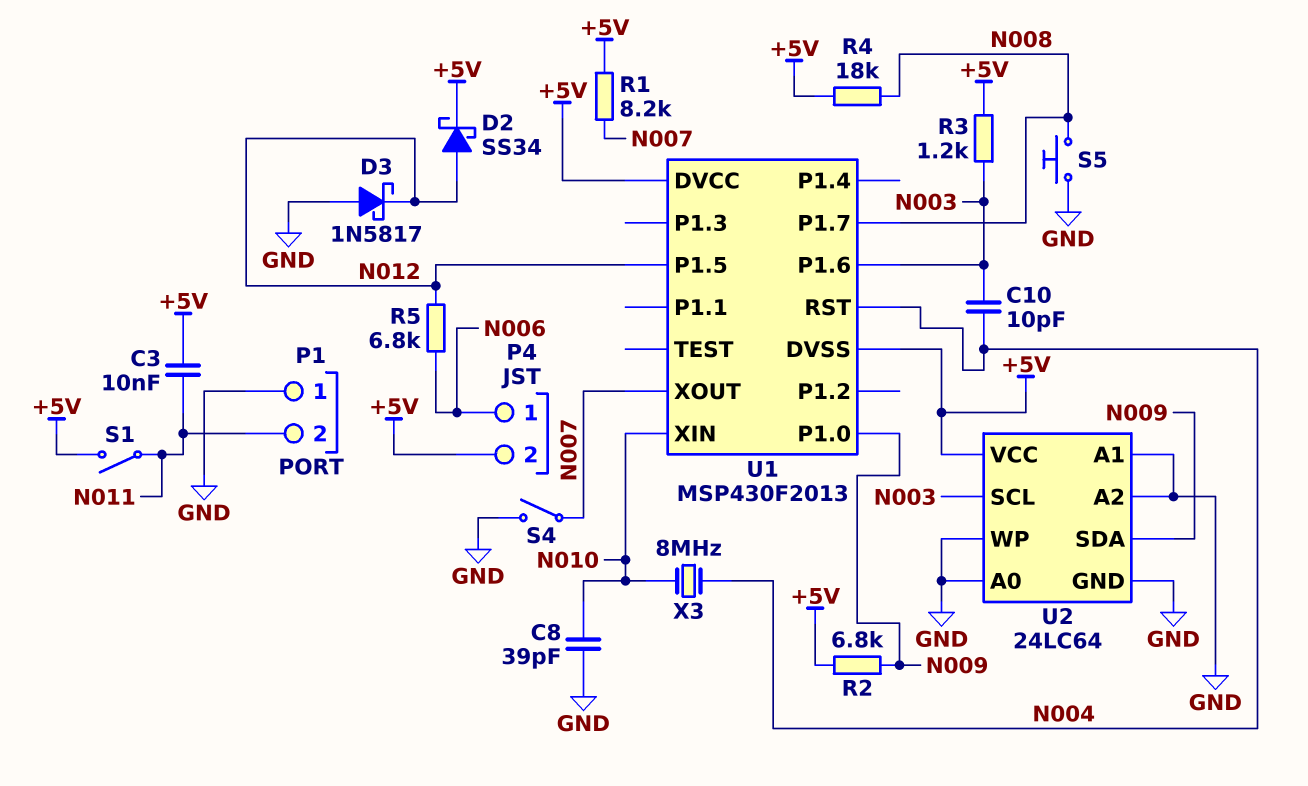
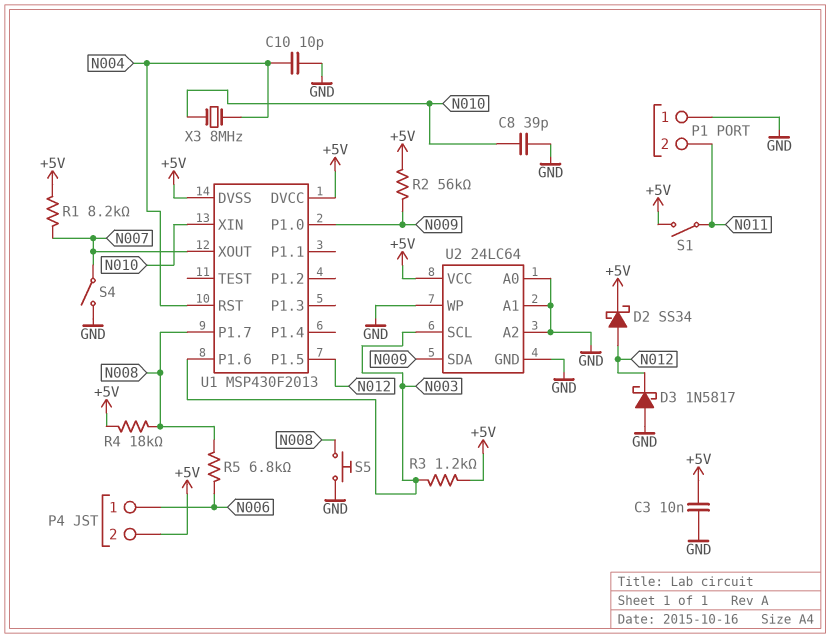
C3: 10nF (+5V, N011) -> 10nF (+5V, GND)
C10: 10pF (N003, N004) -> 10pF (GND, N004)
R2: 6.8k (+5V, N009) -> 56k (+5V, N009)
R5: 6.8k (N006, N012) -> 6.8k (N006, N008)

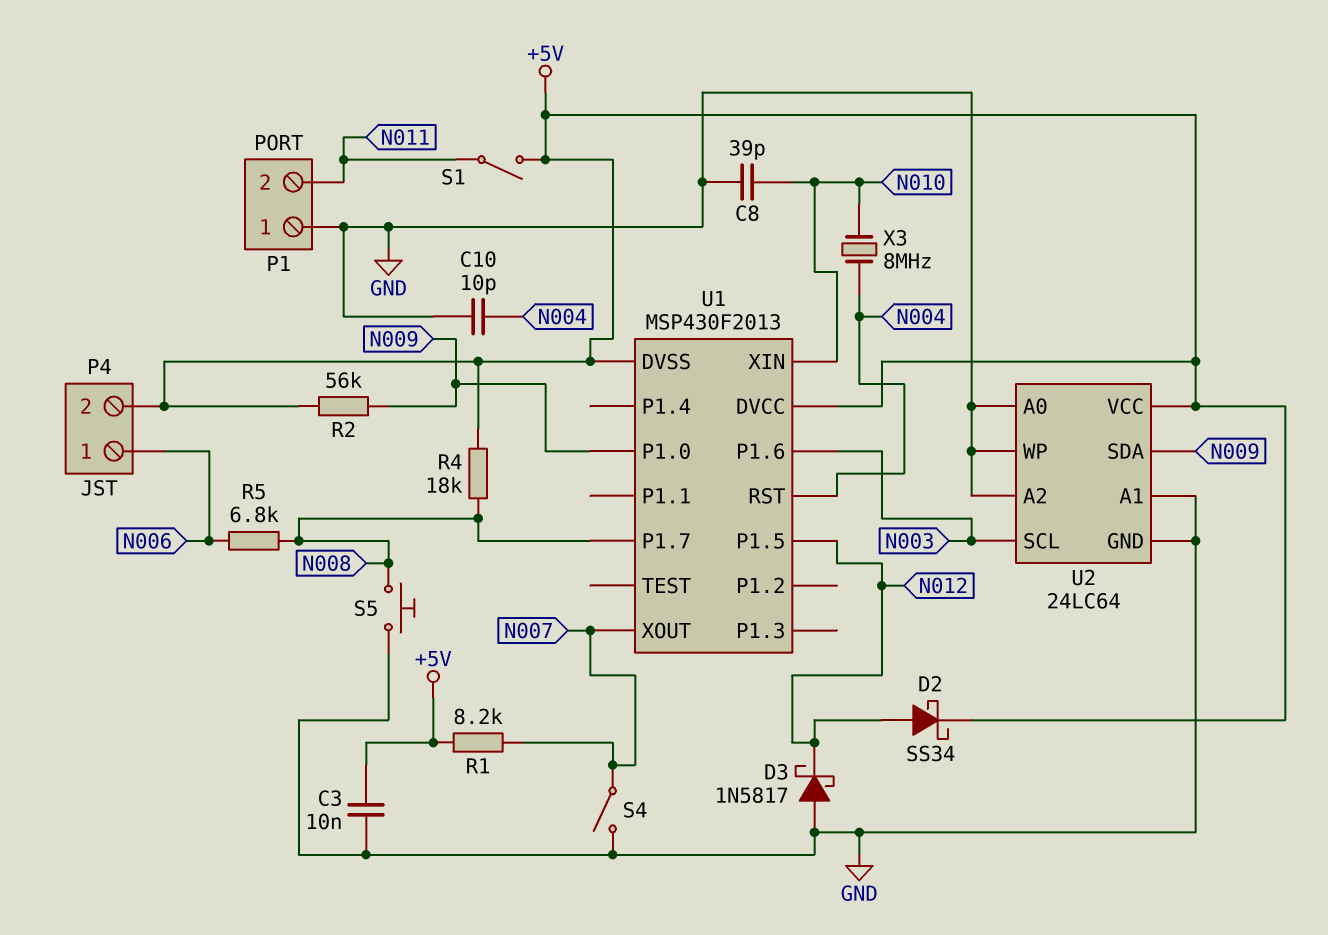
R3: 1.2k (+5V, N003) -> none

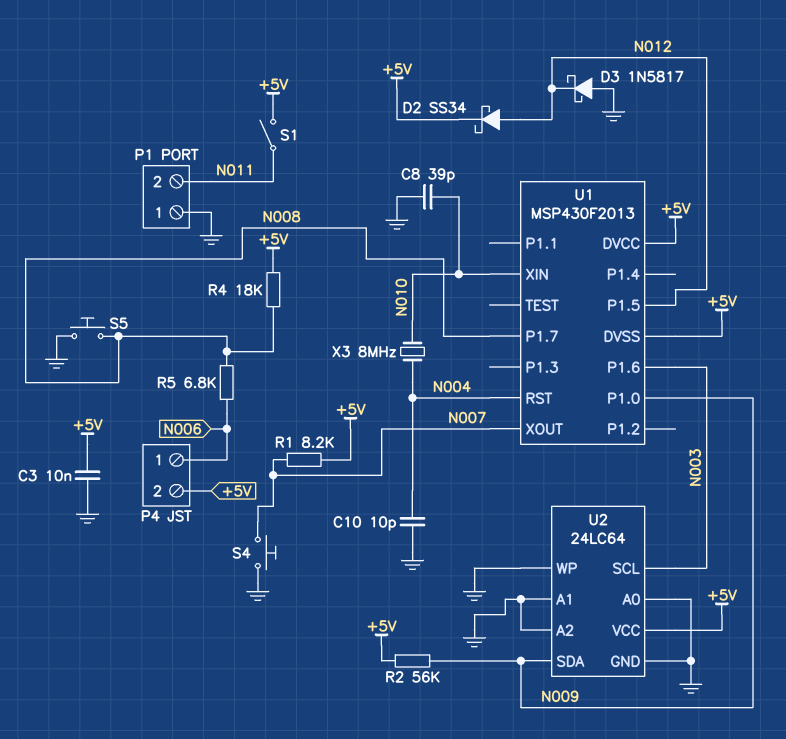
S4: switch (GND, N007) -> button (GND, N007)

